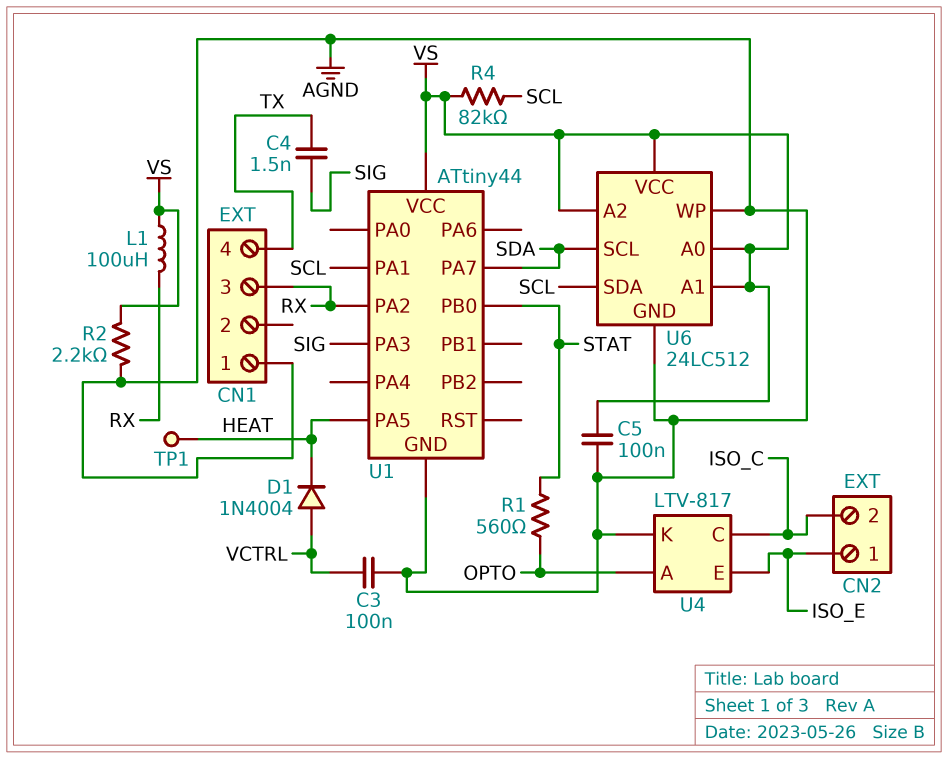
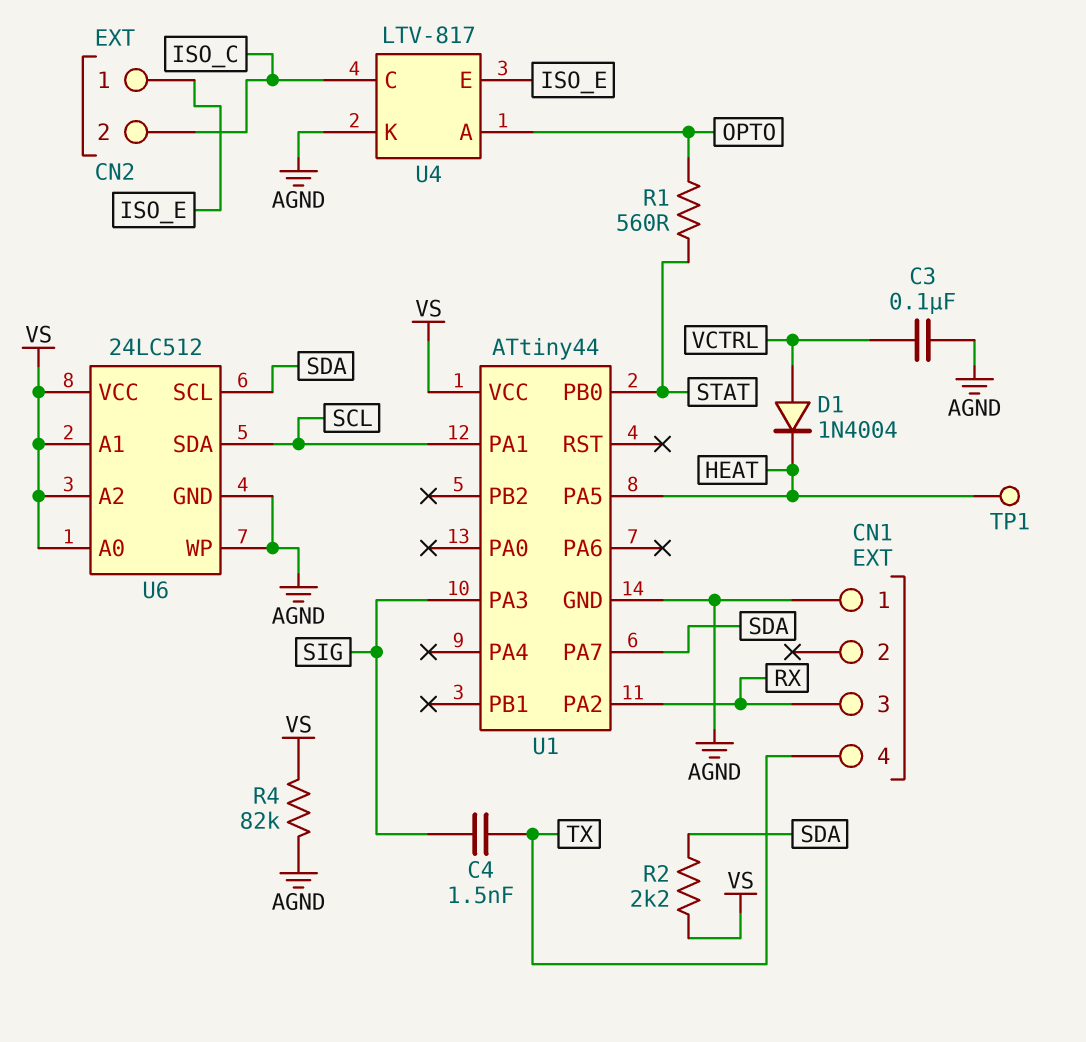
C5: 100nF (AGND, VS) -> none
L1: 100uH (RX, VS) -> none
R2: 2.2k (AGND, VS) -> 2.2k (SDA, VS)
R4: 82k (SCL, VS) -> 82k (AGND, VS)

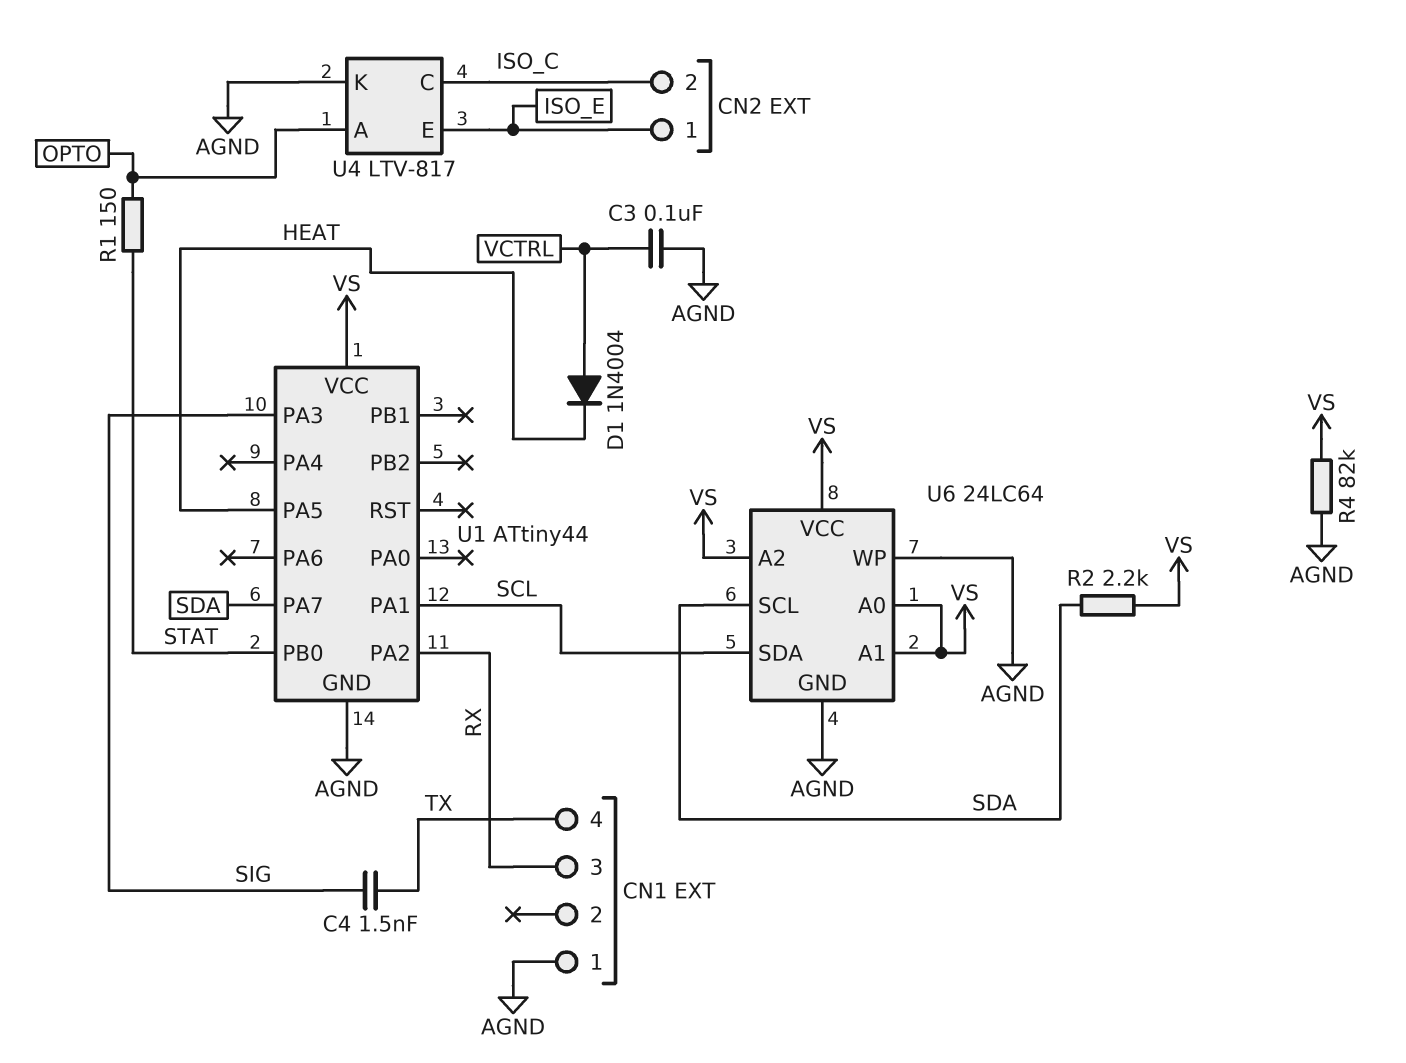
R1: 560 (OPTO, STAT) -> 150 (OPTO, STAT)
TP1: test point (HEAT) -> none
U6: 24LC512 -> 24LC64

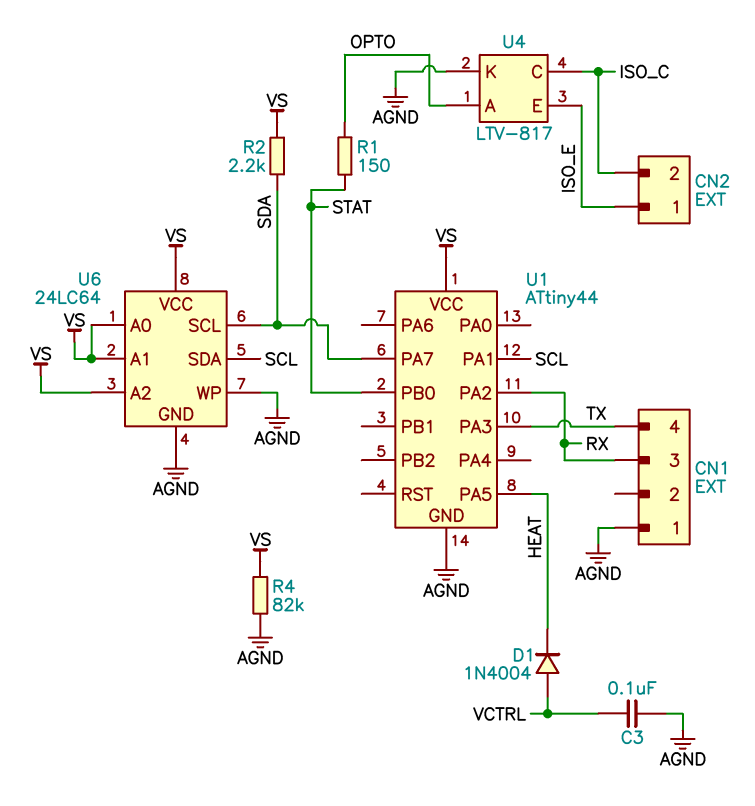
C4: 1.5nF (SIG, TX) -> none
U1 pin PA3: SIG -> TX

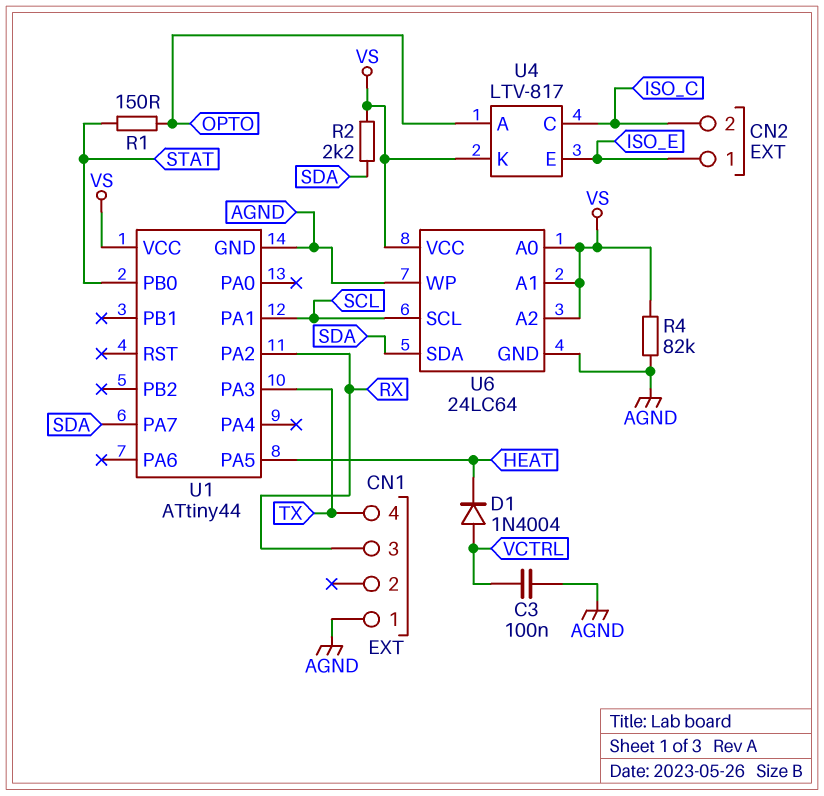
U4 pin K: AGND -> VS
U6 pin SCL: SDA -> SCL
U6 pin SDA: SCL -> SDA

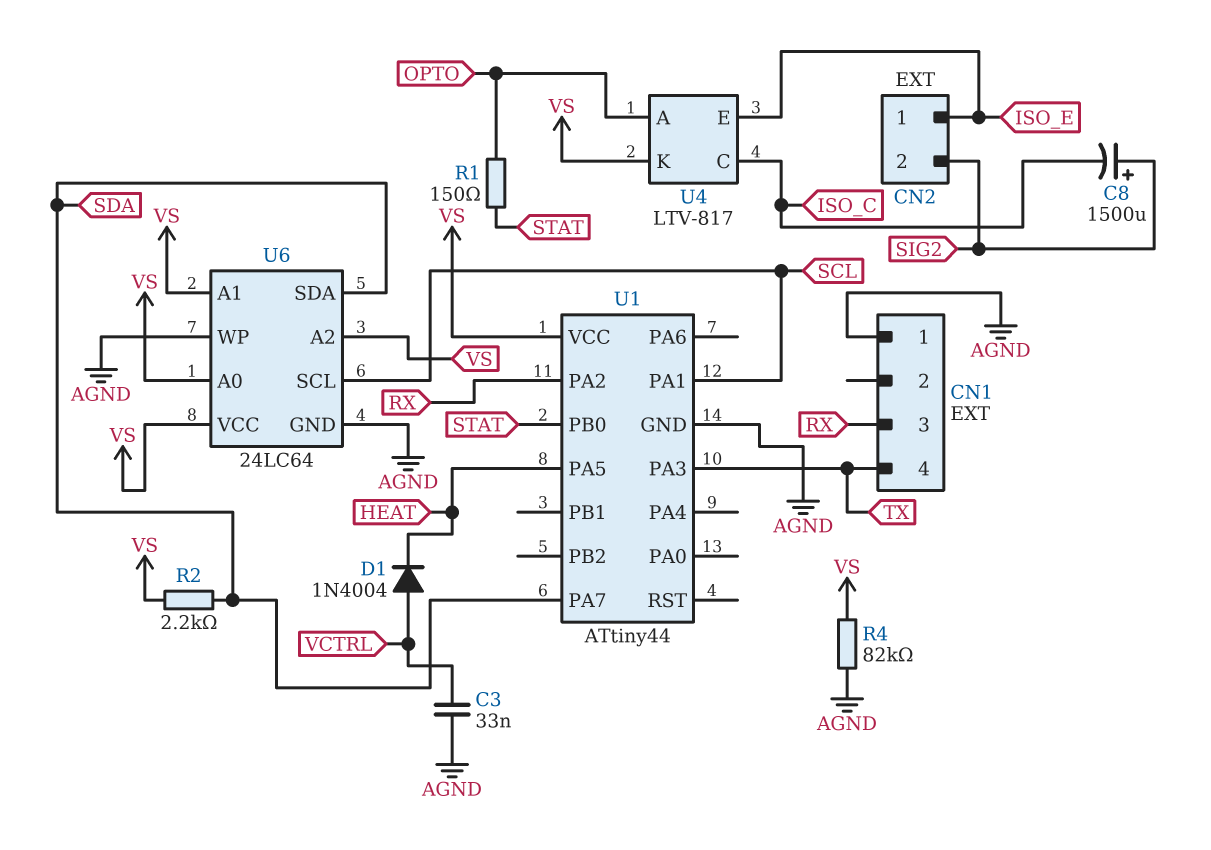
C3: 100nF (AGND, VCTRL) -> 33nF (AGND, VCTRL)
C8: none -> 1500uF (plus SIG2, minus ISO_C)
CN2 pin 2: ISO_C -> SIG2

